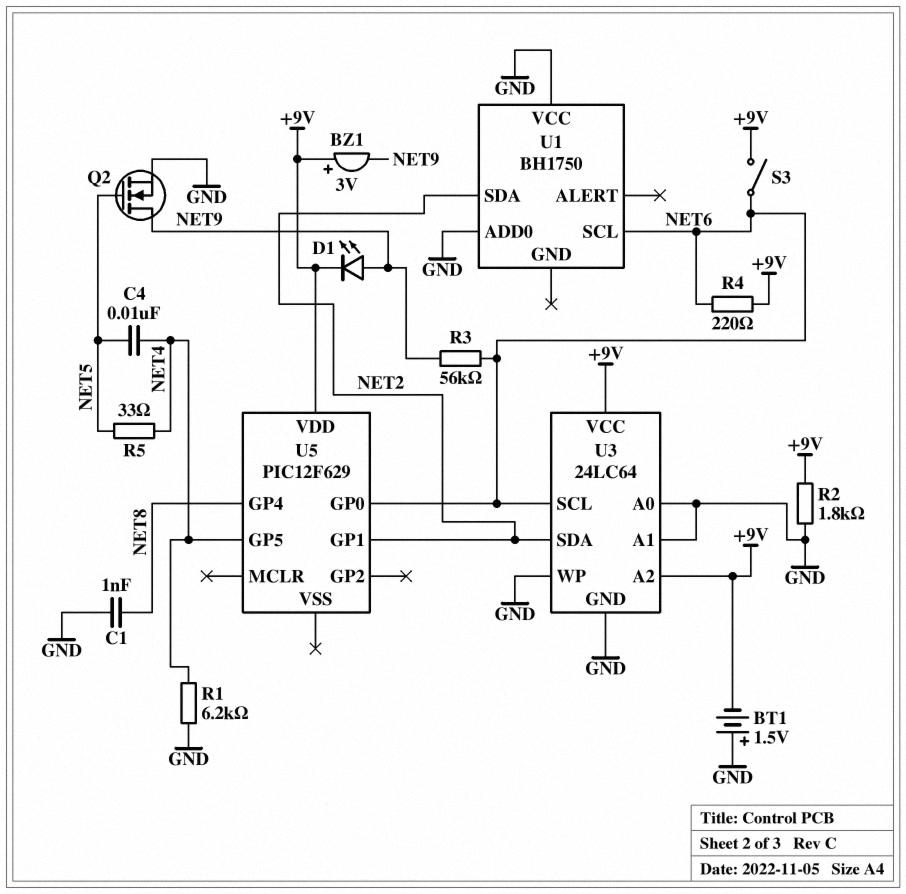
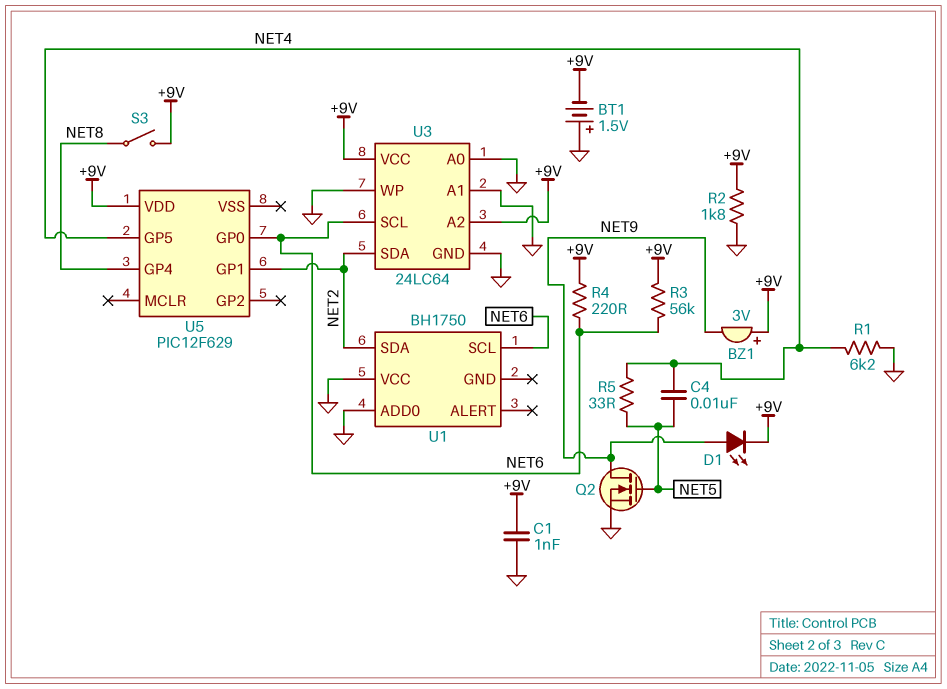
C1: 1nF (GND, NET8) -> 1nF (+9V, GND)
R3: 56k (NET6, NET9) -> 56k (+9V, NET6)
S3: switch (+9V, NET6) -> switch (+9V, NET8)

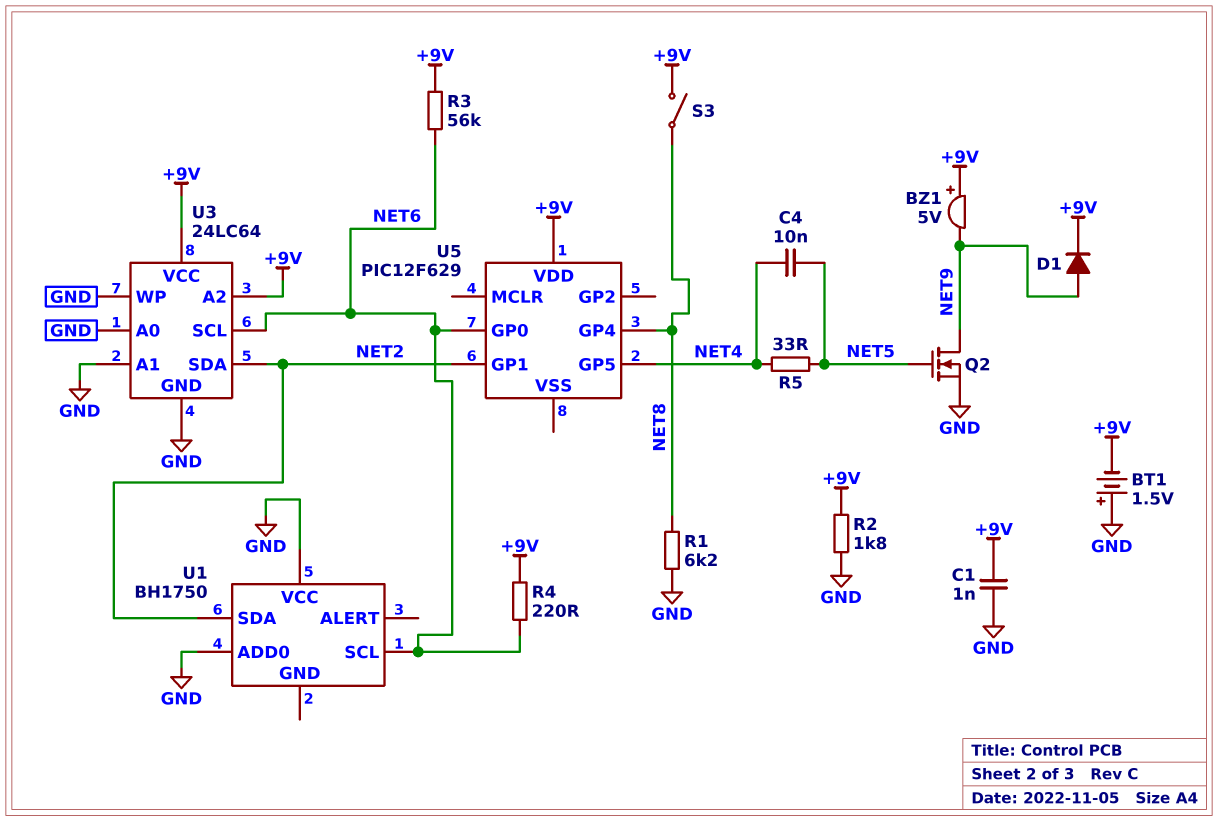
BZ1: buzzer 3V (plus +9V, minus NET9) -> buzzer 5V (plus +9V, minus NET9)
D1: LED (A NET9, K +9V) -> diode (A NET9, K +9V)
R1: 6.2k (GND, NET4) -> 6.2k (GND, NET8)

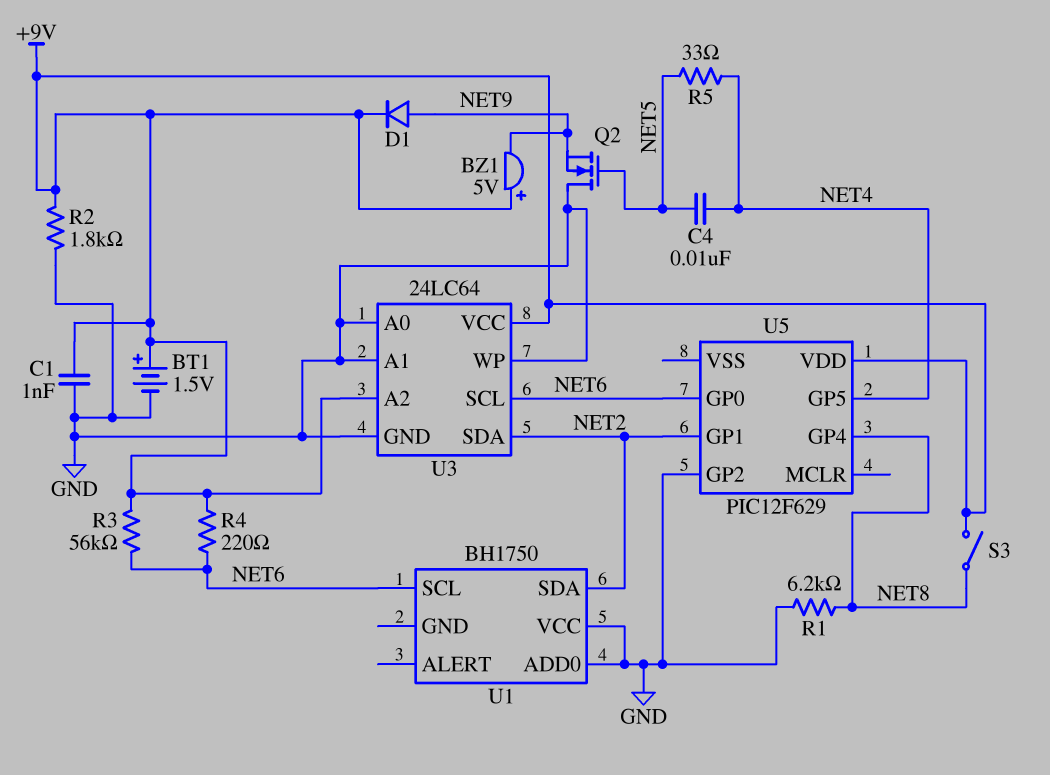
BT1: 1.5V (plus GND, minus +9V) -> 1.5V (plus +9V, minus GND)
Q2: NMOS (G NET5, D NET9, S GND) -> NMOS (G NET5, D GND, S NET9)
U5 pin GP2: none -> GND

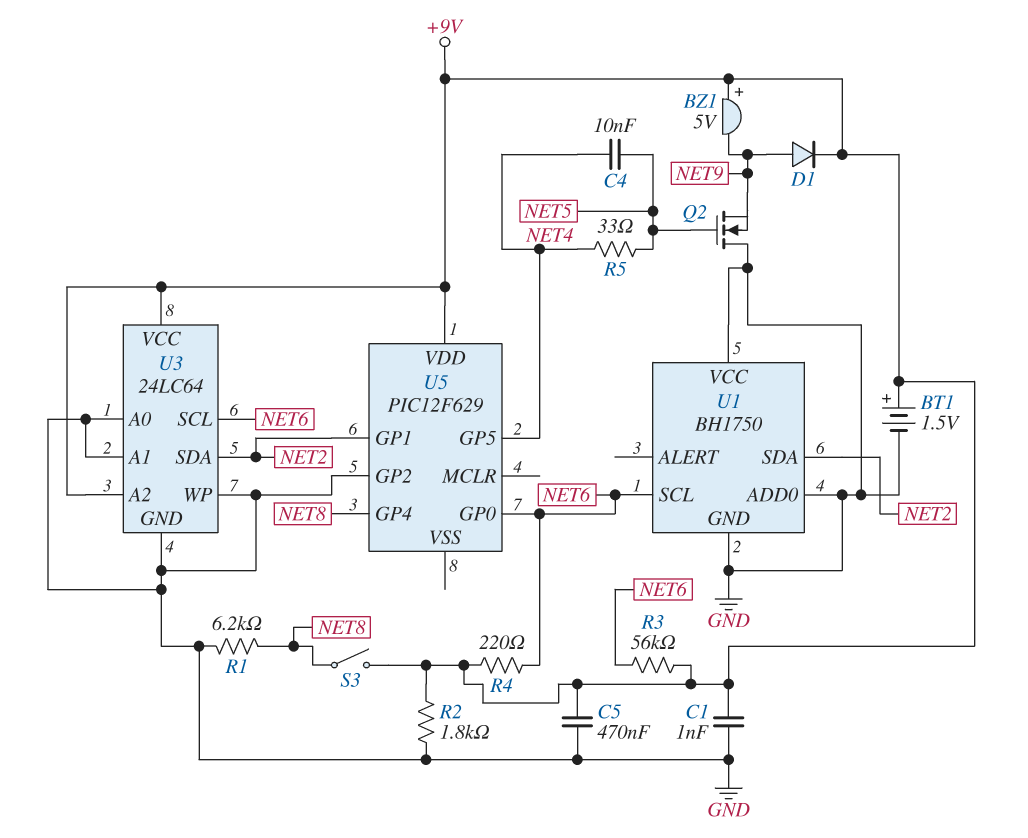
C5: none -> 470nF (+9V, GND)
U1 pin GND: none -> GND

